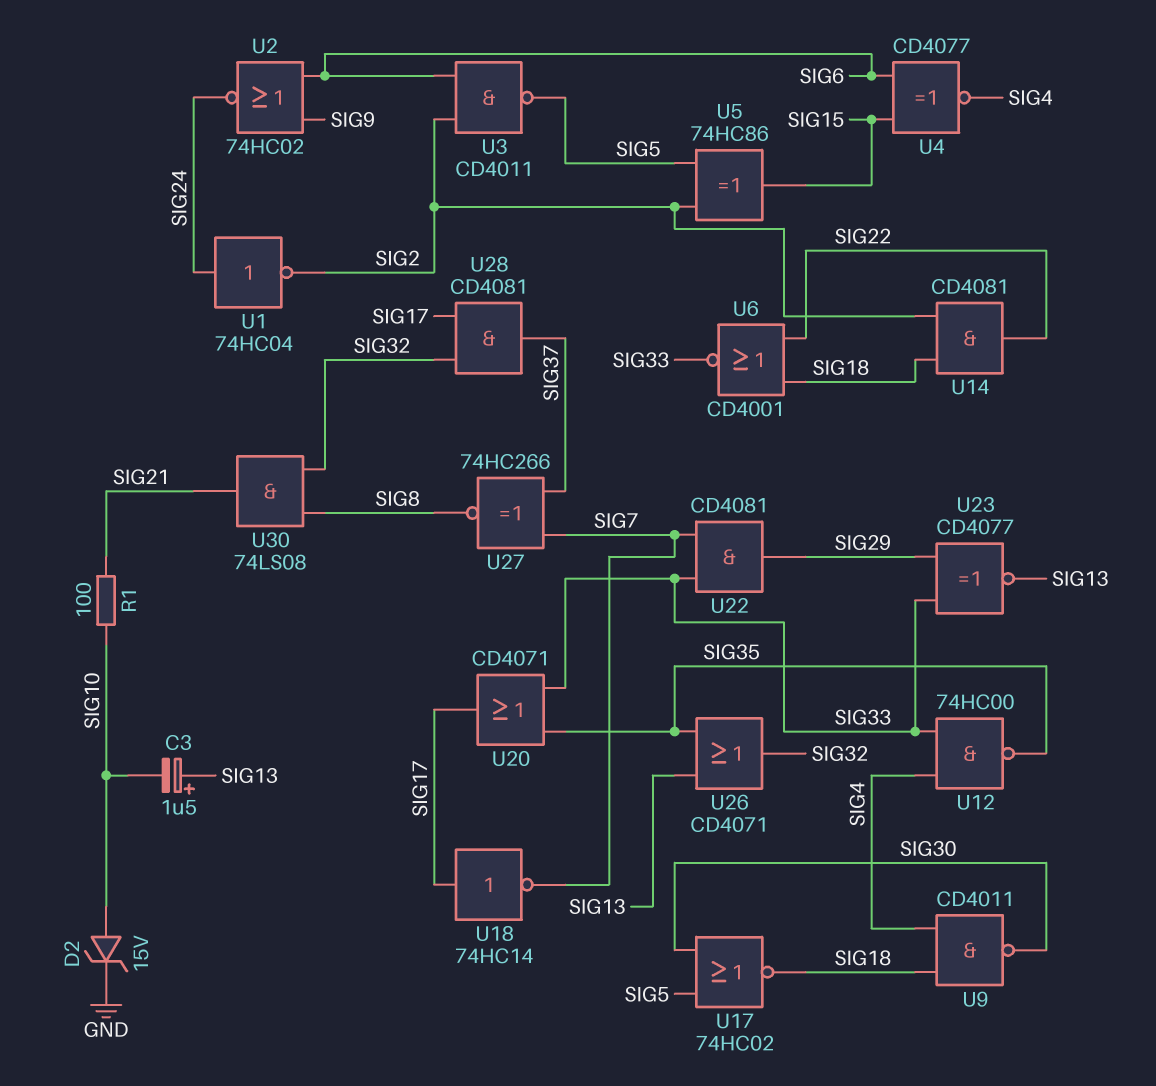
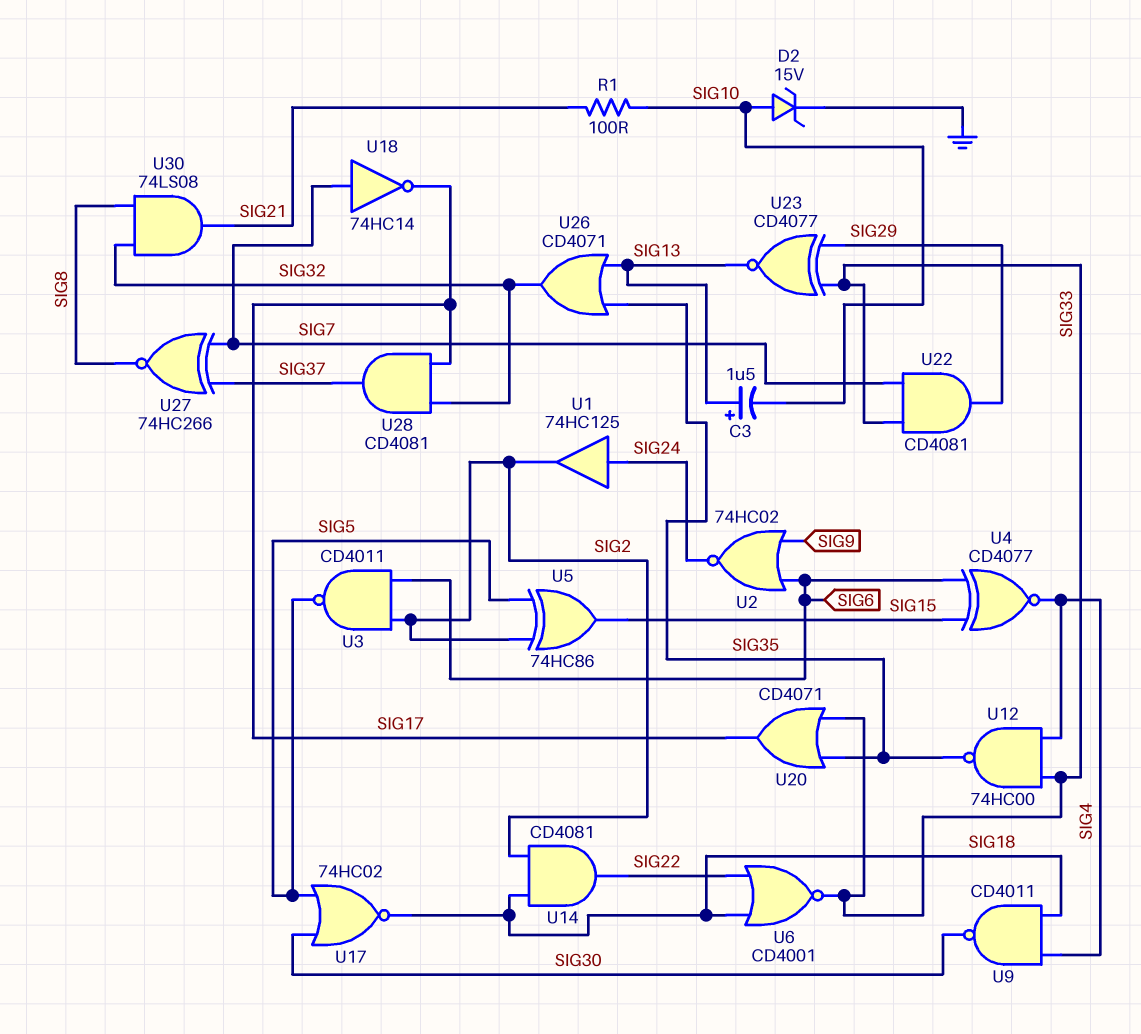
U1: NOT 74HC04 (in SIG24, out SIG2) -> buffer 74HC125 (in SIG24, out SIG2)
U18: NOT 74HC14 (in SIG17, out SIG7) -> NOT 74HC14 (in SIG7, out SIG17)

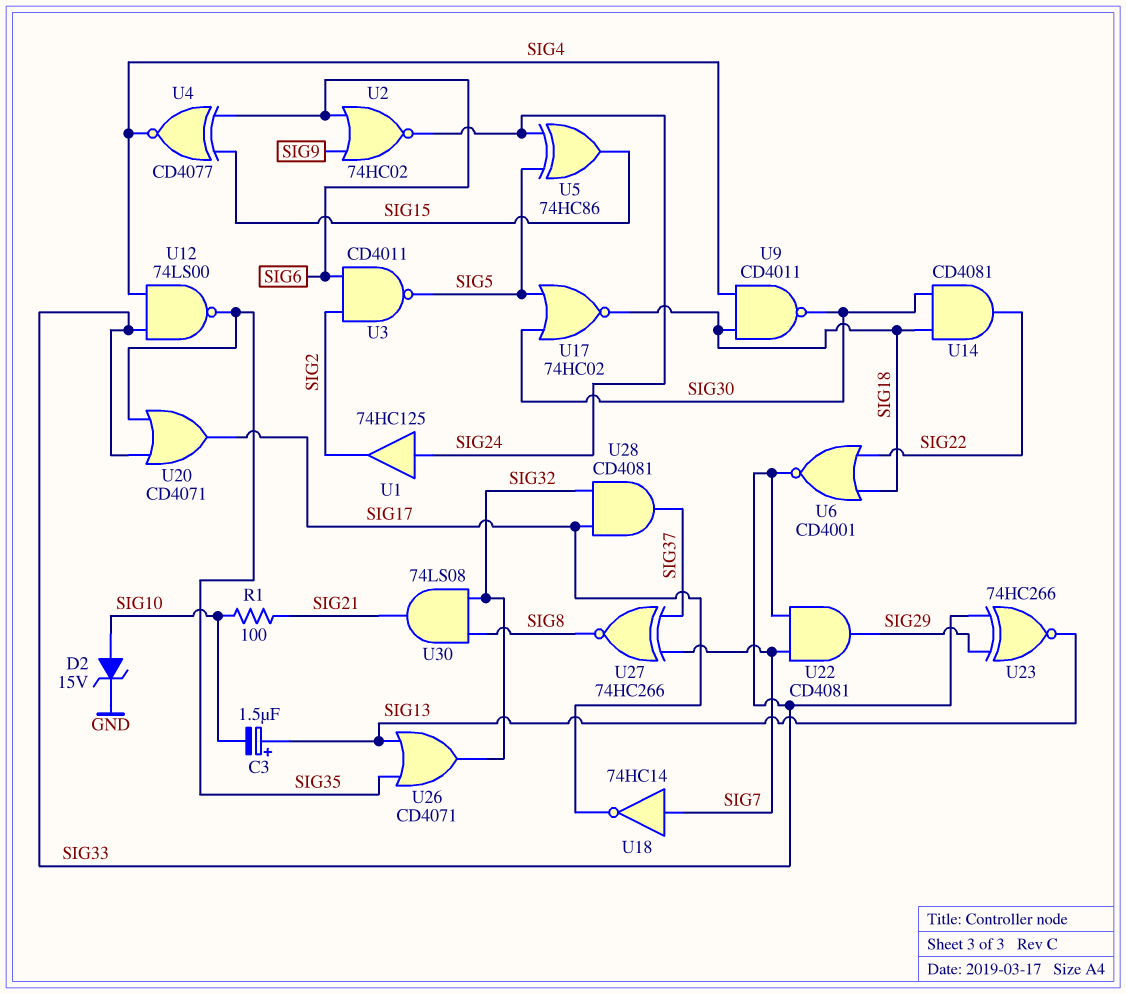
U5: XOR 74HC86 (in SIG2, in SIG5, out SIG15) -> XOR 74HC86 (in SIG5, in SIG24, out SIG15)
U12: NAND 74HC00 (in SIG4, in SIG33, out SIG35) -> NAND 74LS00 (in SIG4, in SIG33, out SIG35)
U14: AND CD4081 (in SIG2, in SIG18, out SIG22) -> AND CD4081 (in SIG18, in SIG30, out SIG22)
U23: XNOR CD4077 (in SIG29, in SIG33, out SIG13) -> XNOR 74HC266 (in SIG29, in SIG33, out SIG13)

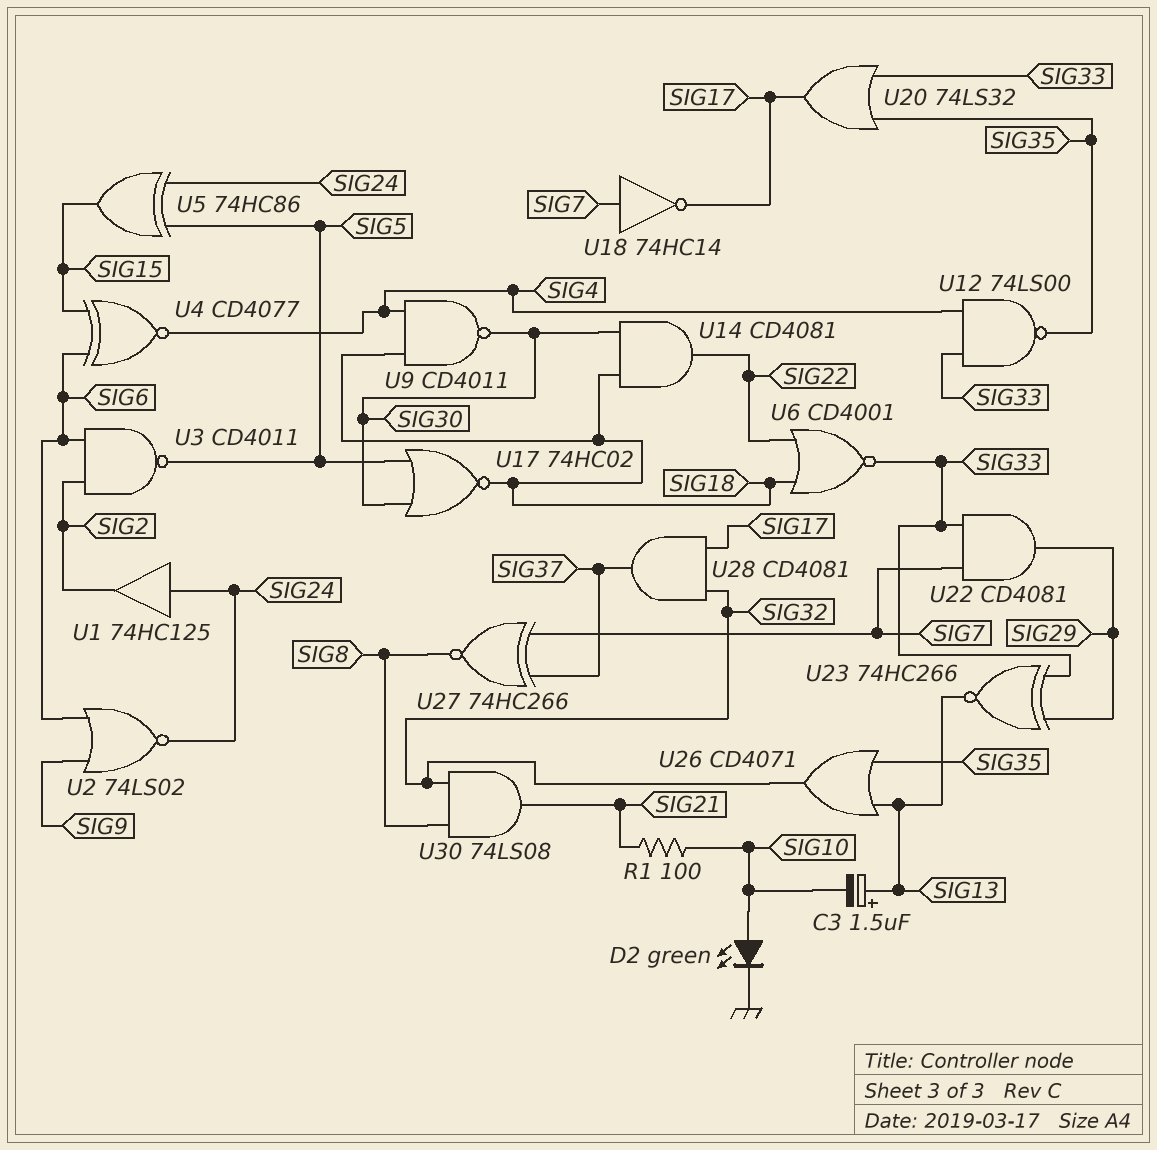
D2: zener 15V (A SIG10, K GND) -> LED green (A SIG10, K GND)
U2: NOR 74HC02 (in SIG6, in SIG9, out SIG24) -> NOR 74LS02 (in SIG6, in SIG9, out SIG24)
U20: OR CD4071 (in SIG33, in SIG35, out SIG17) -> OR 74LS32 (in SIG33, in SIG35, out SIG17)

